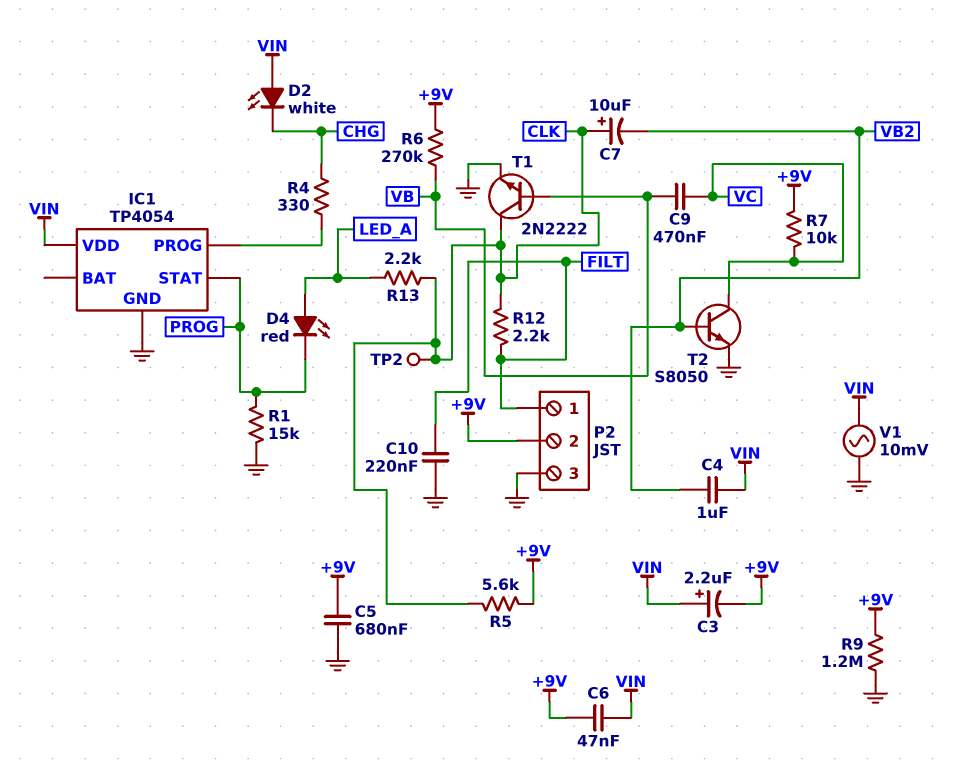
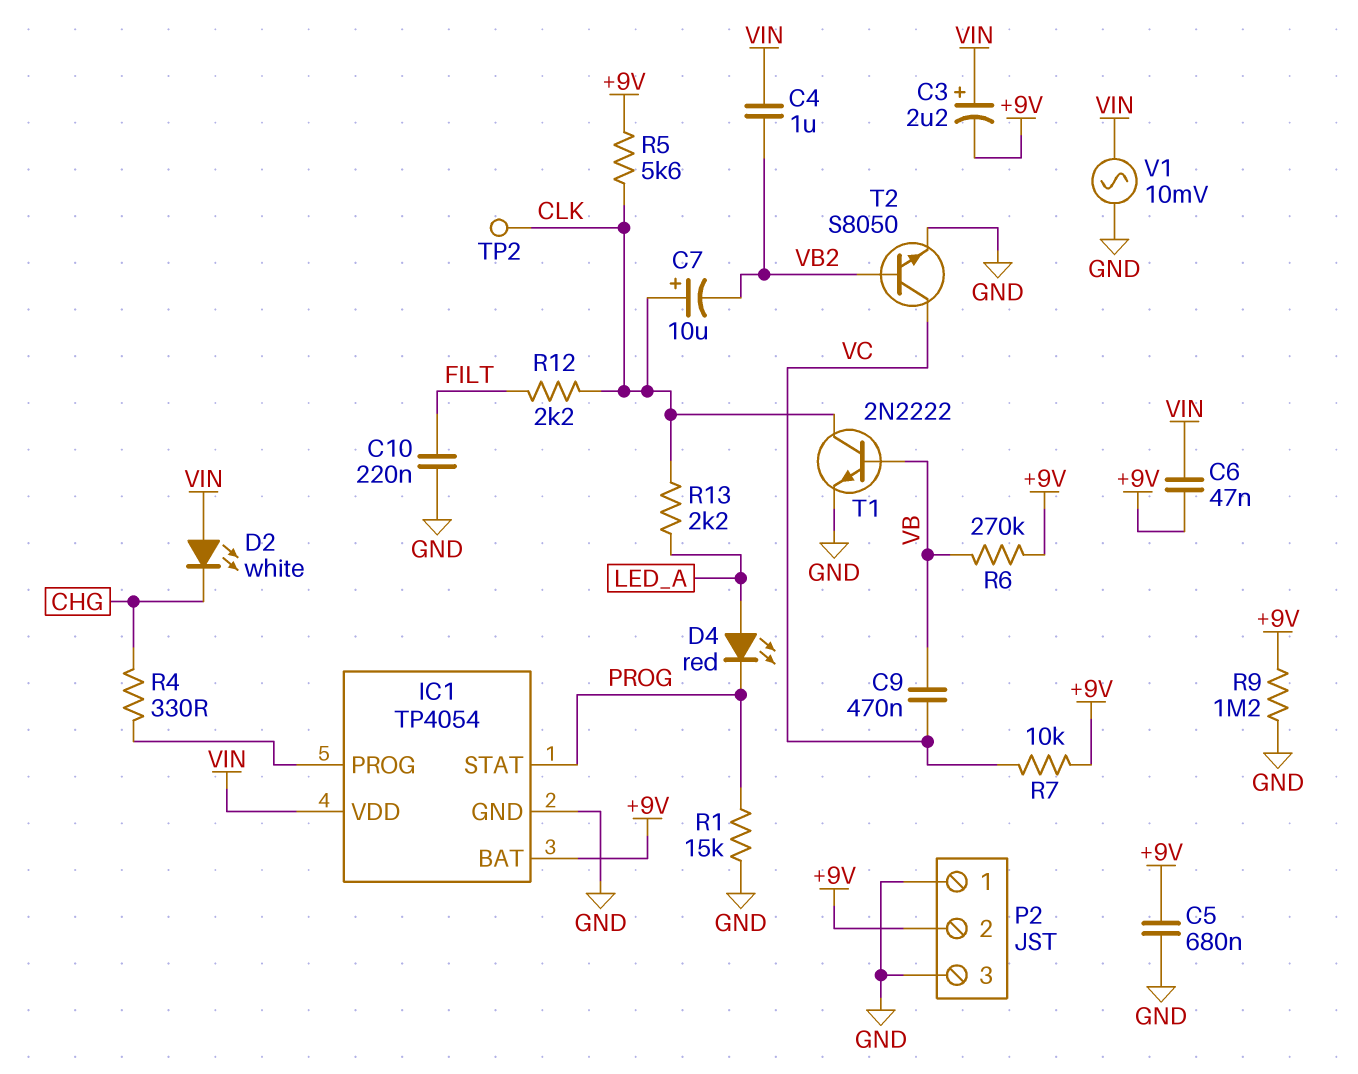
IC1 pin BAT: none -> +9V
P2 pin 1: FILT -> GND

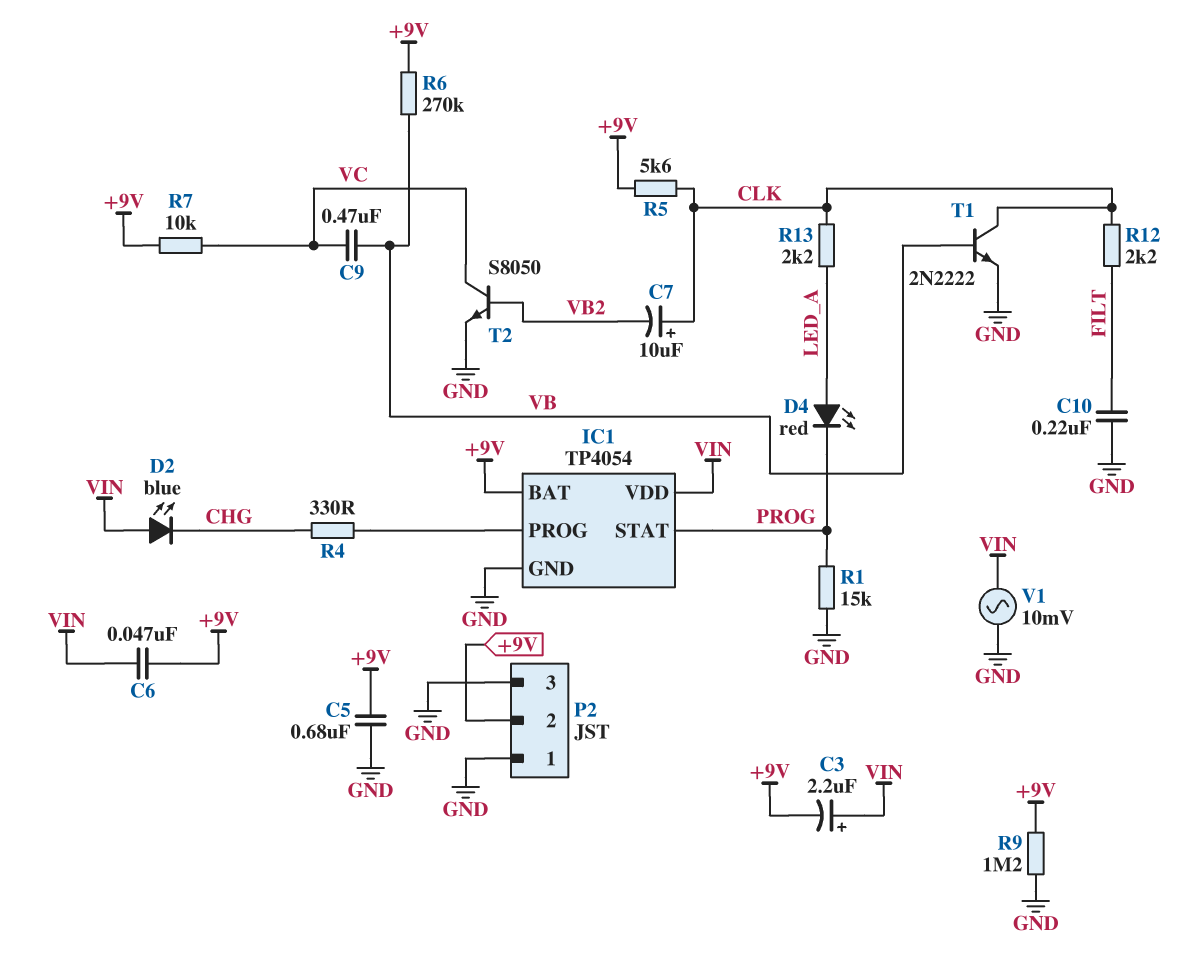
C4: 1uF (VB2, VIN) -> none
D2: LED white (A VIN, K CHG) -> LED blue (A VIN, K CHG)
TP2: test point (CLK) -> none

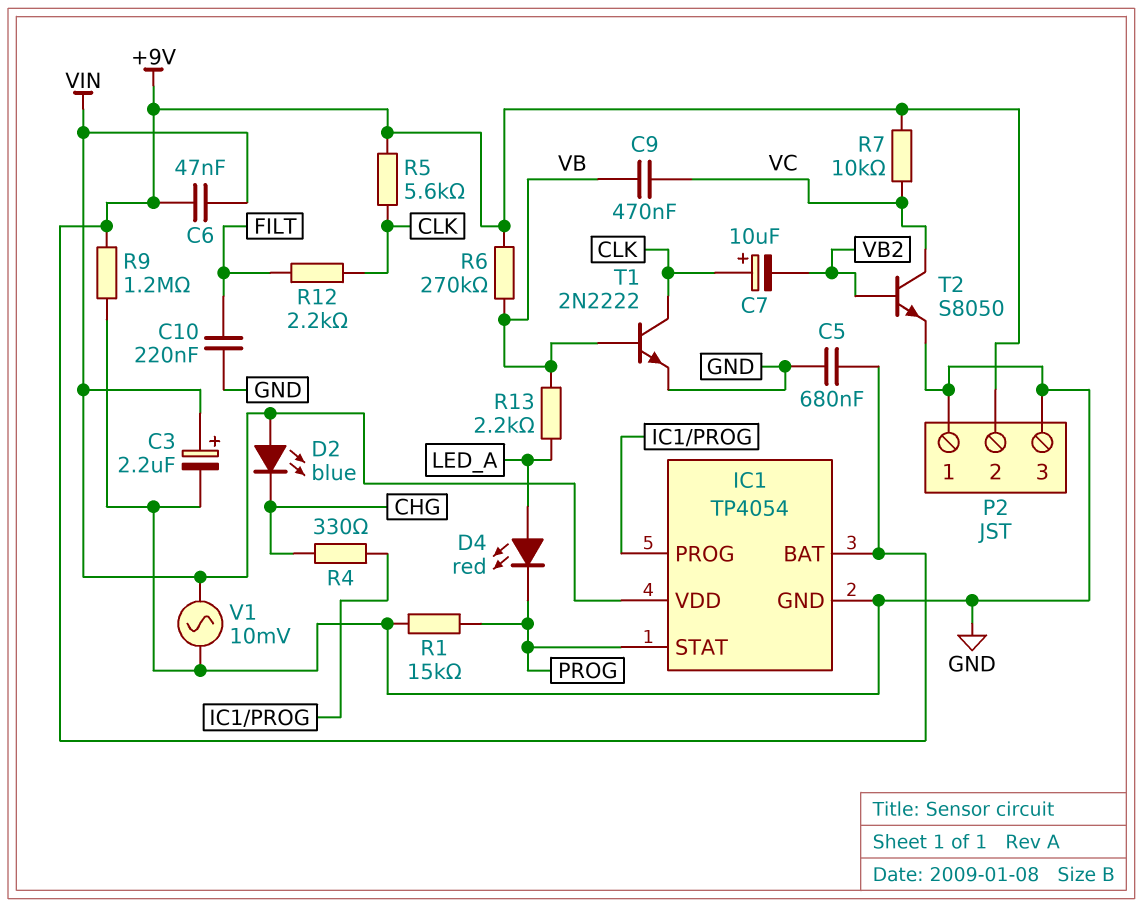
C3: 2.2uF (plus VIN, minus +9V) -> 2.2uF (plus VIN, minus GND)
R13: 2.2k (CLK, LED_A) -> 2.2k (LED_A, VB)

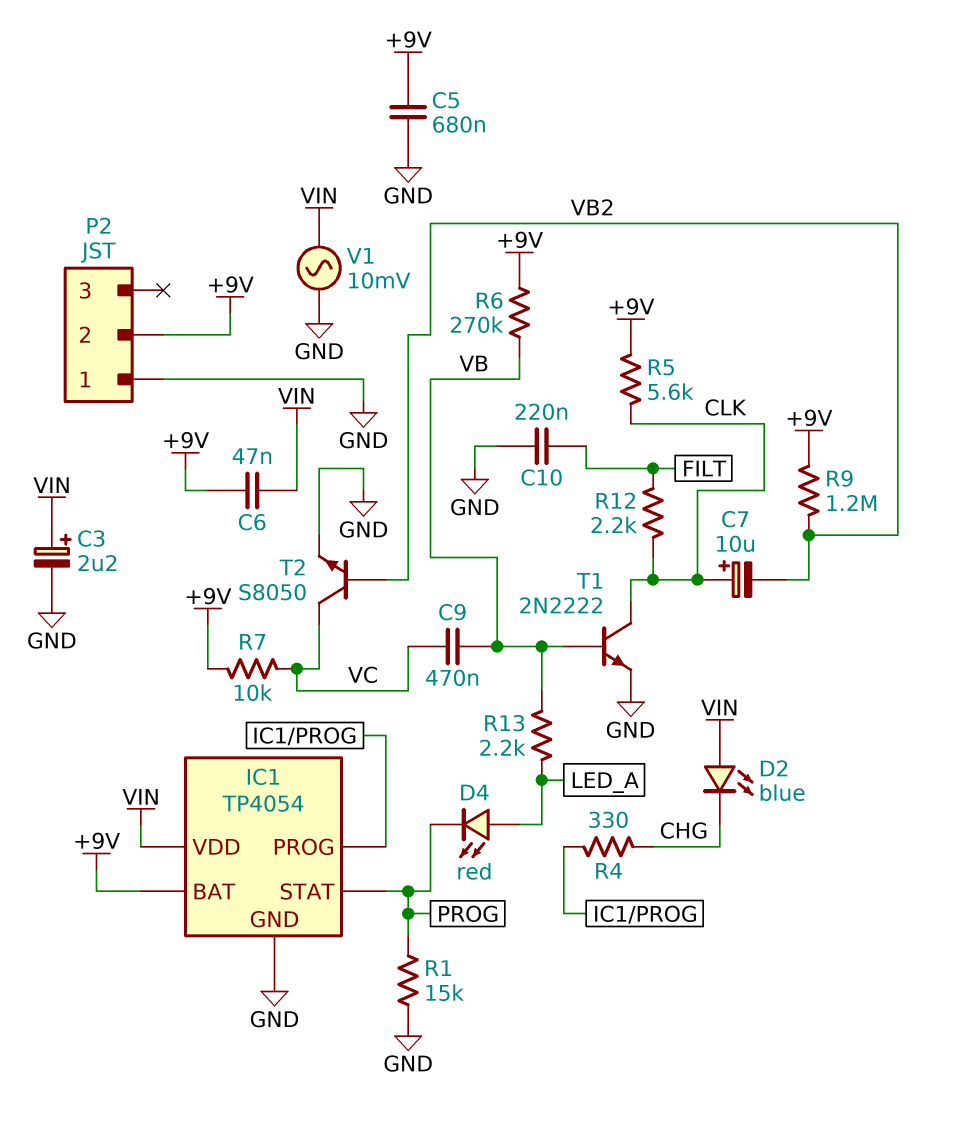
P2 pin 3: GND -> none
R9: 1.2M (+9V, GND) -> 1.2M (+9V, VB2)

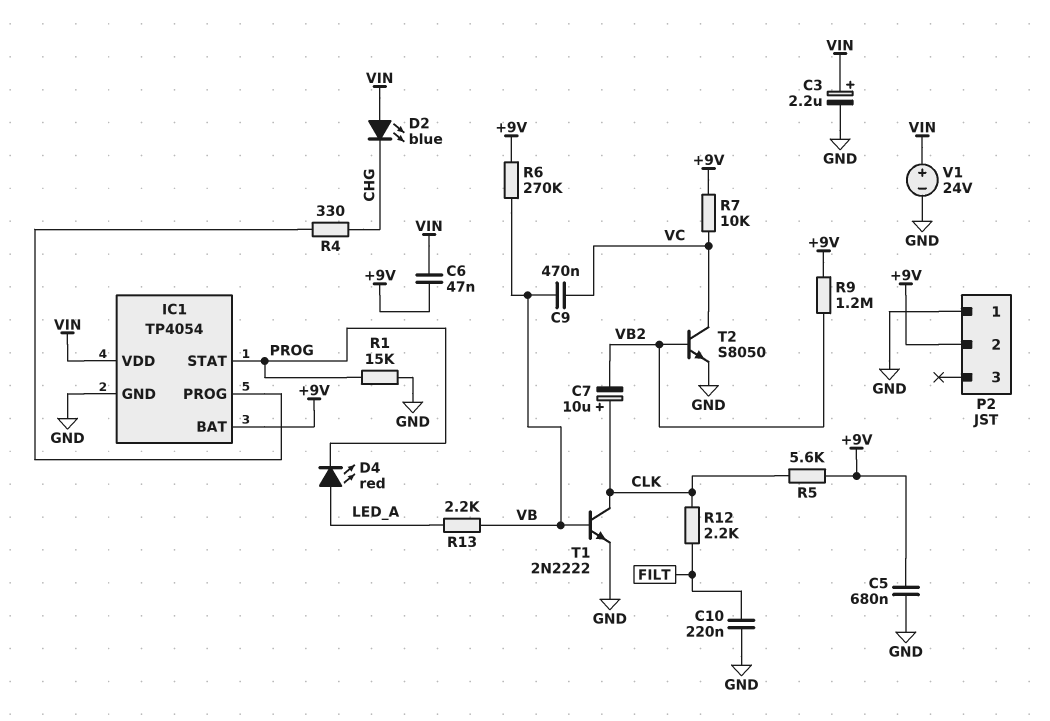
V1: AC 10mV (GND, VIN) -> 24V (plus VIN, minus GND)

